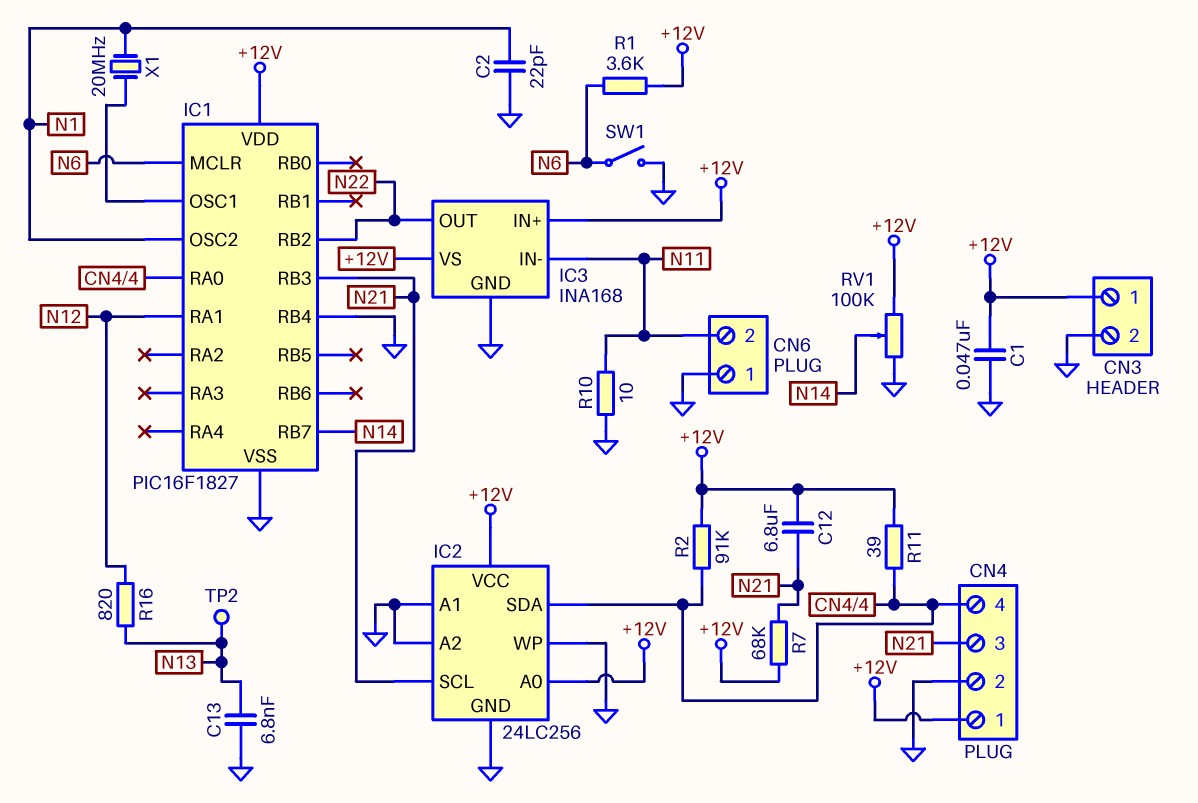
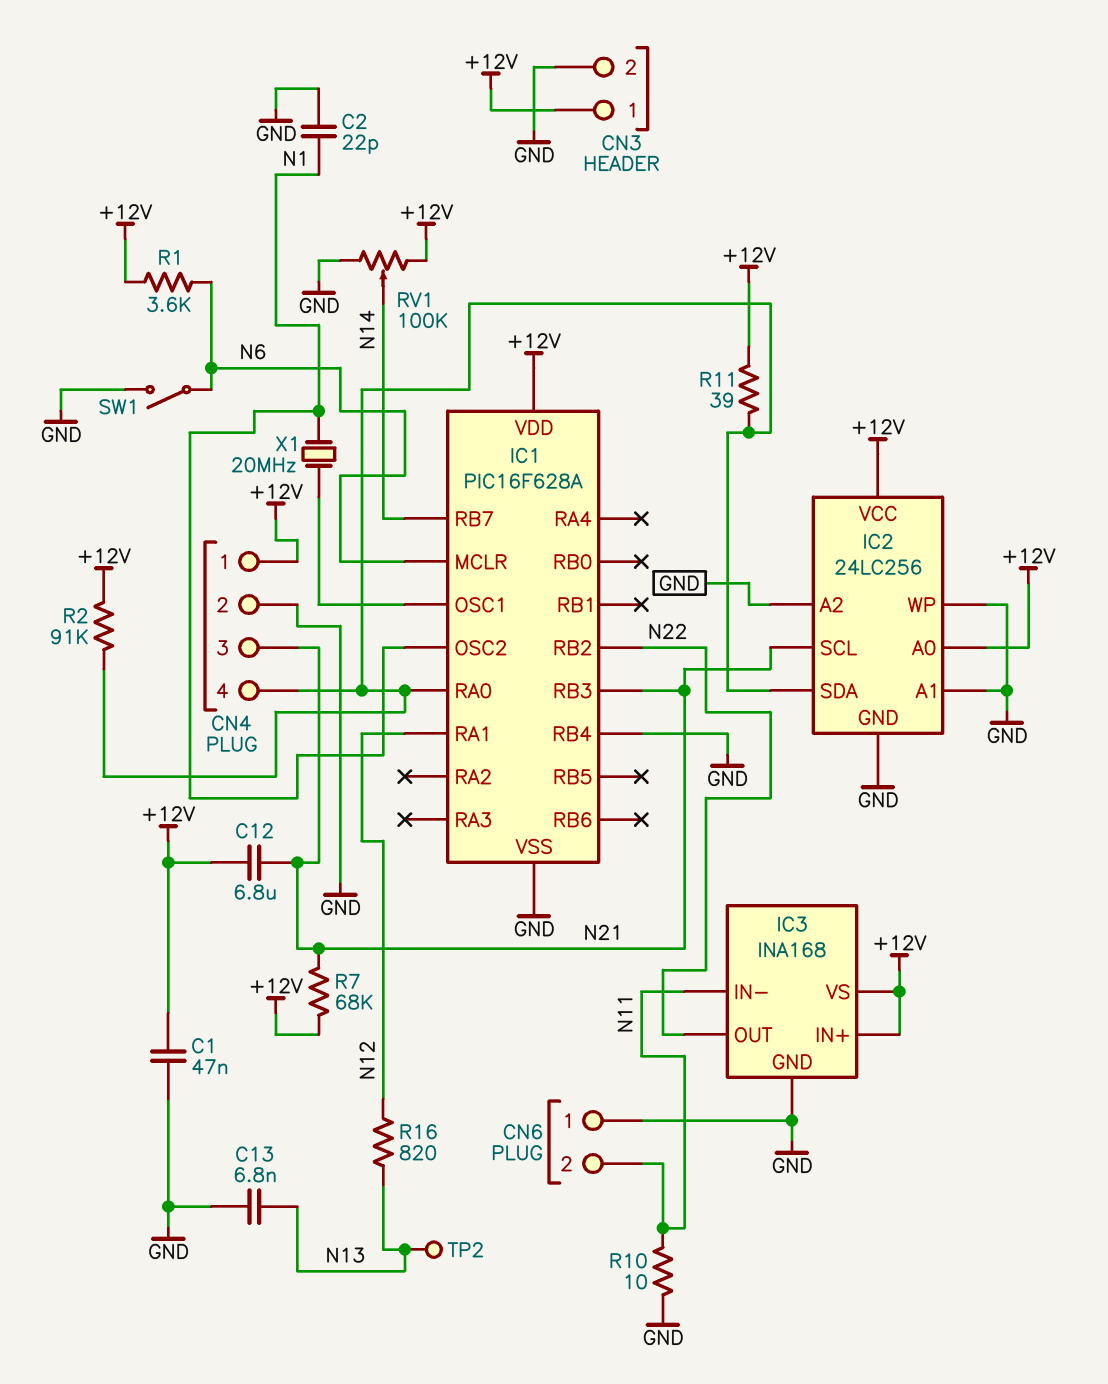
IC1: PIC16F1827 -> PIC16F628A

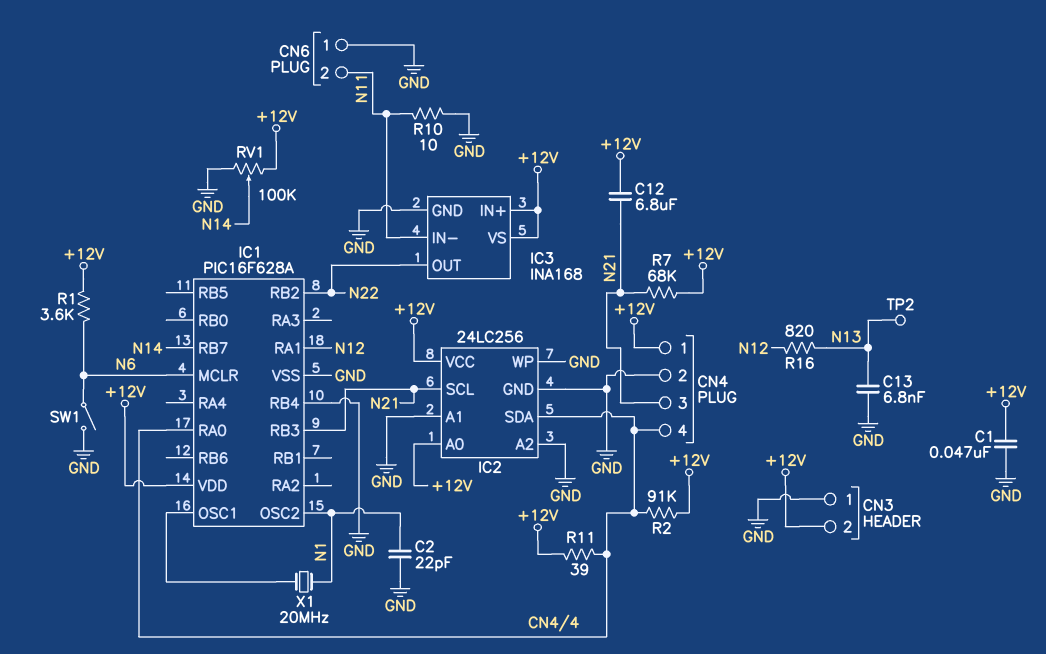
CN3 pin 1: +12V -> GND
CN3 pin 2: GND -> +12V

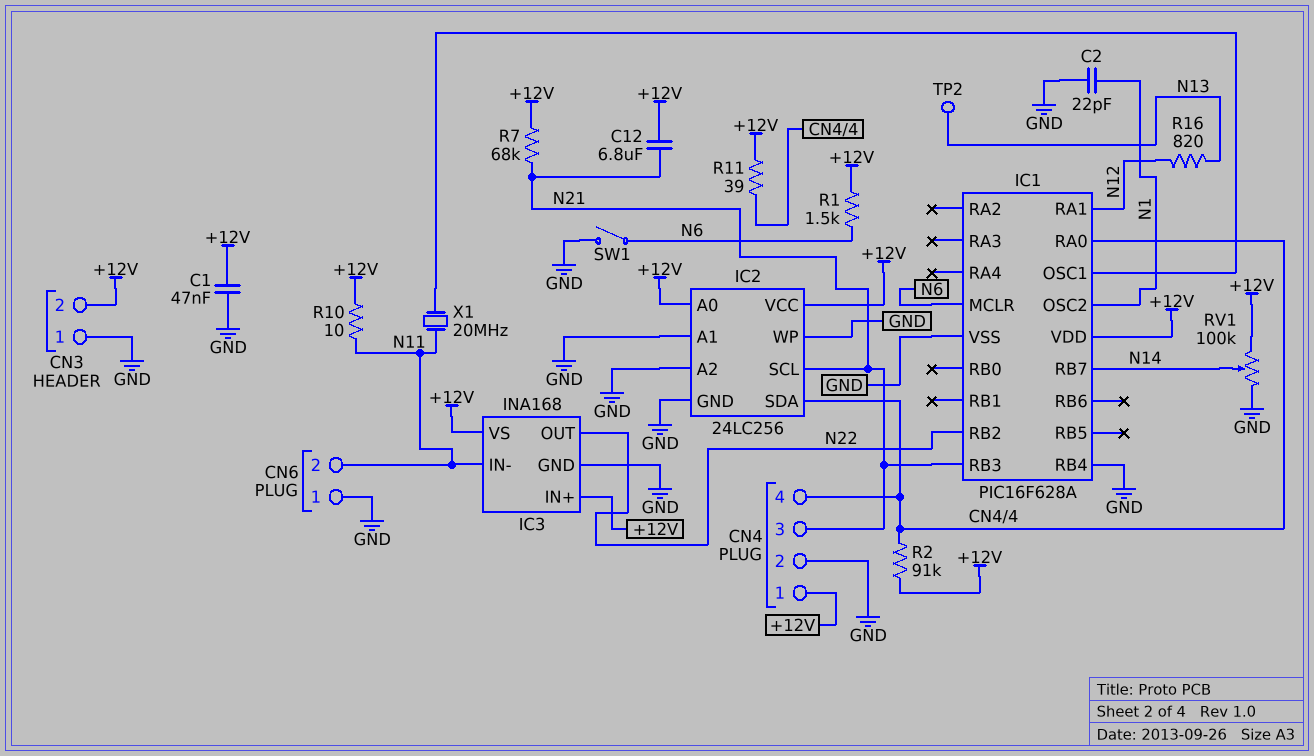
C13: 6.8nF (GND, N13) -> none
R1: 3.6k (+12V, N6) -> 1.5k (+12V, N6)
R10: 10 (GND, N11) -> 10 (+12V, N11)
X1: 20MHz (IC1/OSC1, N1) -> 20MHz (IC1/OSC1, N11)

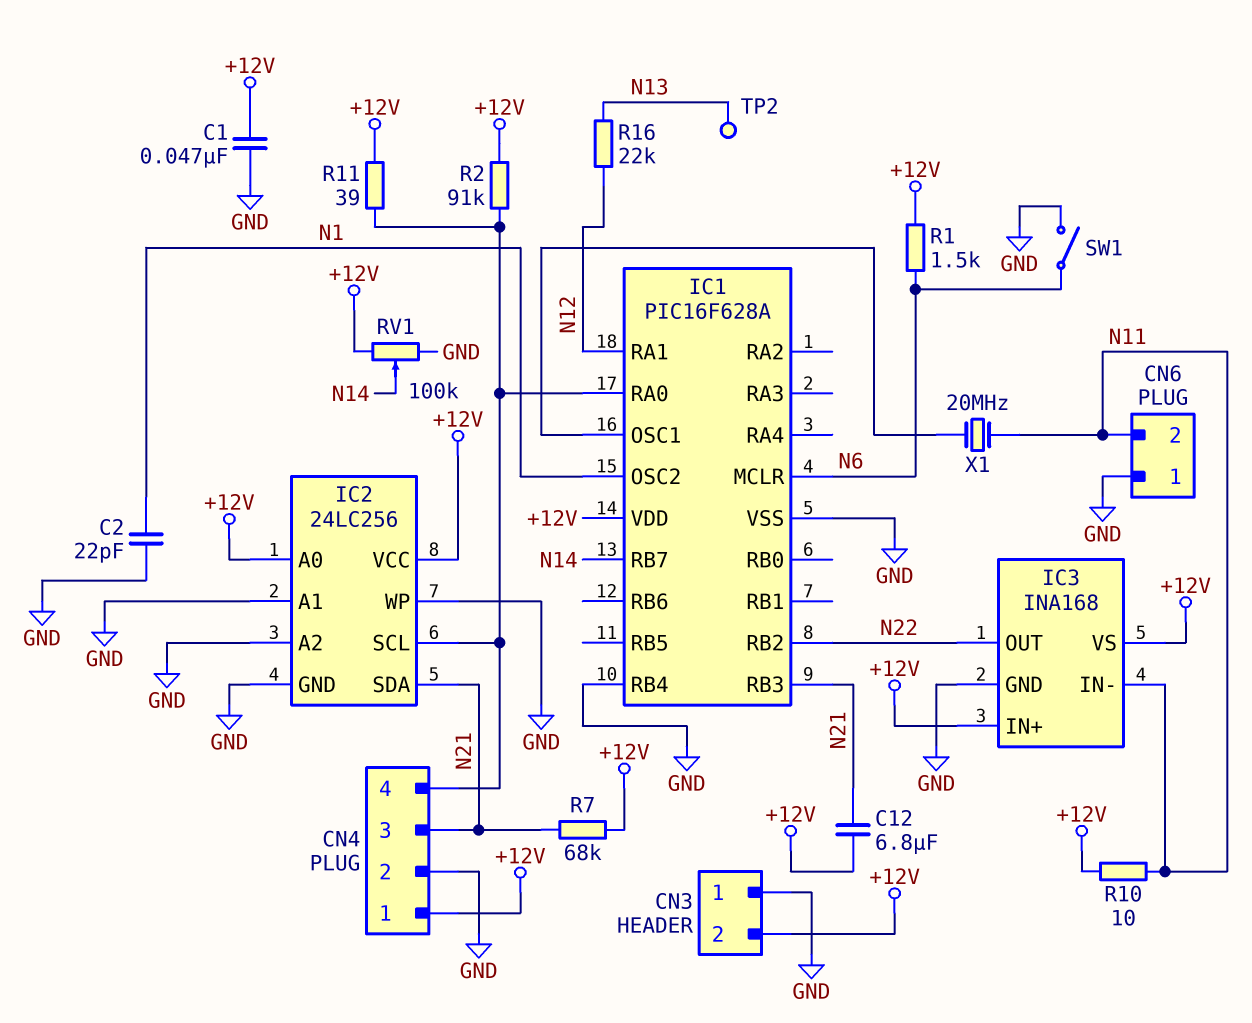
IC2 pin SCL: N21 -> CN4/4
IC2 pin SDA: CN4/4 -> N21
R16: 820 (N12, N13) -> 22k (N12, N13)

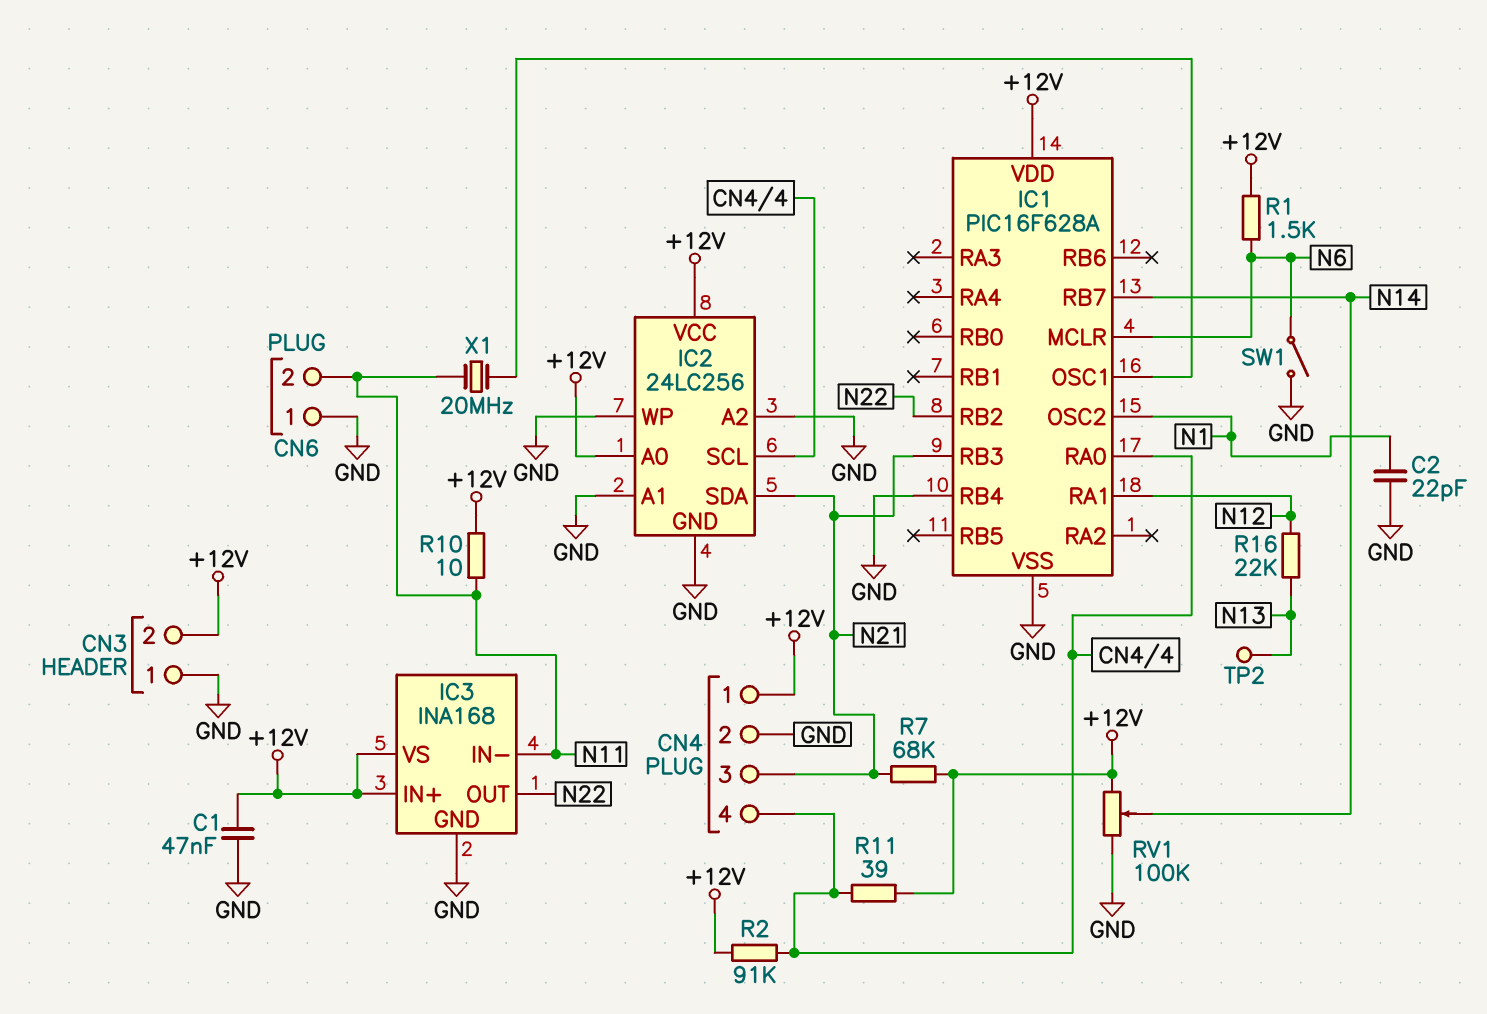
C12: 6.8uF (+12V, N21) -> none

